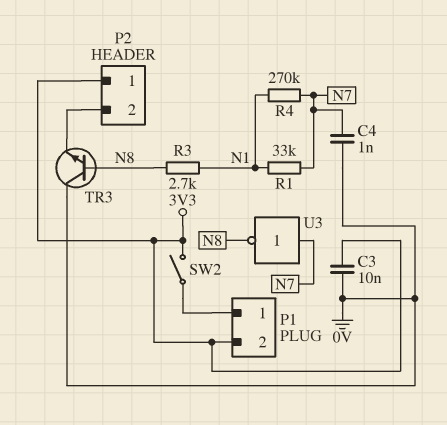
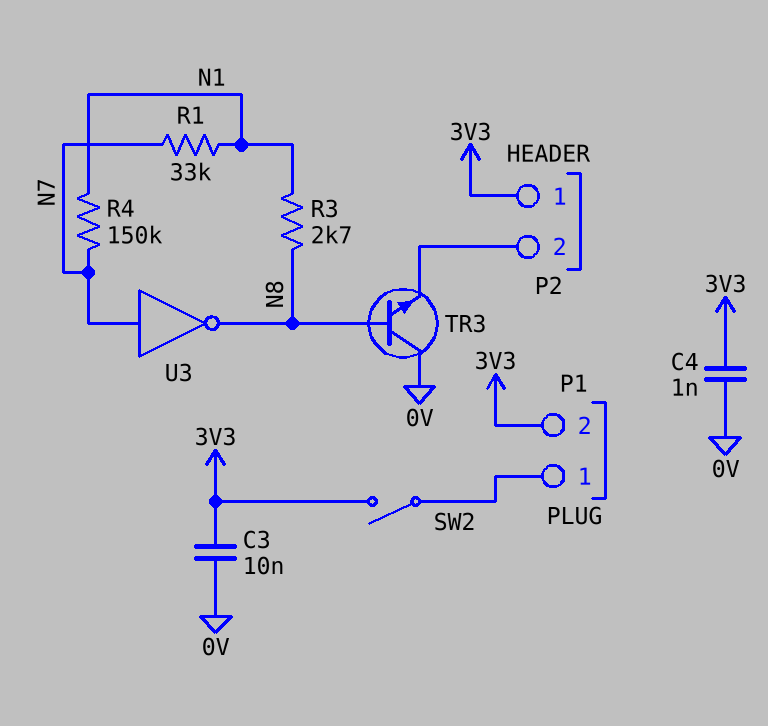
C4: 1nF (0V, N7) -> 1nF (0V, 3V3)
R4: 270k (N1, N7) -> 150k (N1, N7)

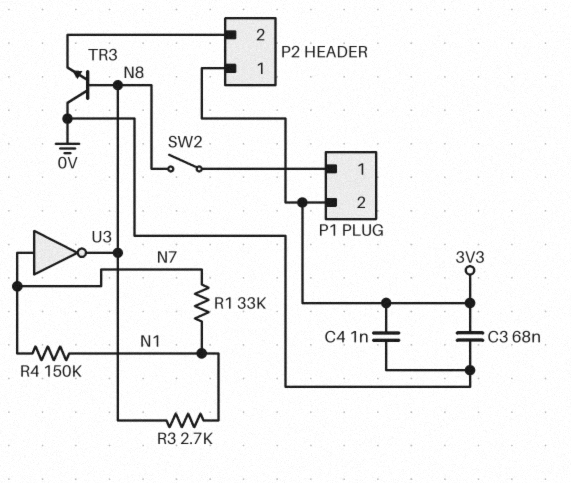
C3: 10nF (0V, 3V3) -> 68nF (0V, 3V3)
SW2: switch (3V3, P1/1) -> switch (N8, P1/1)

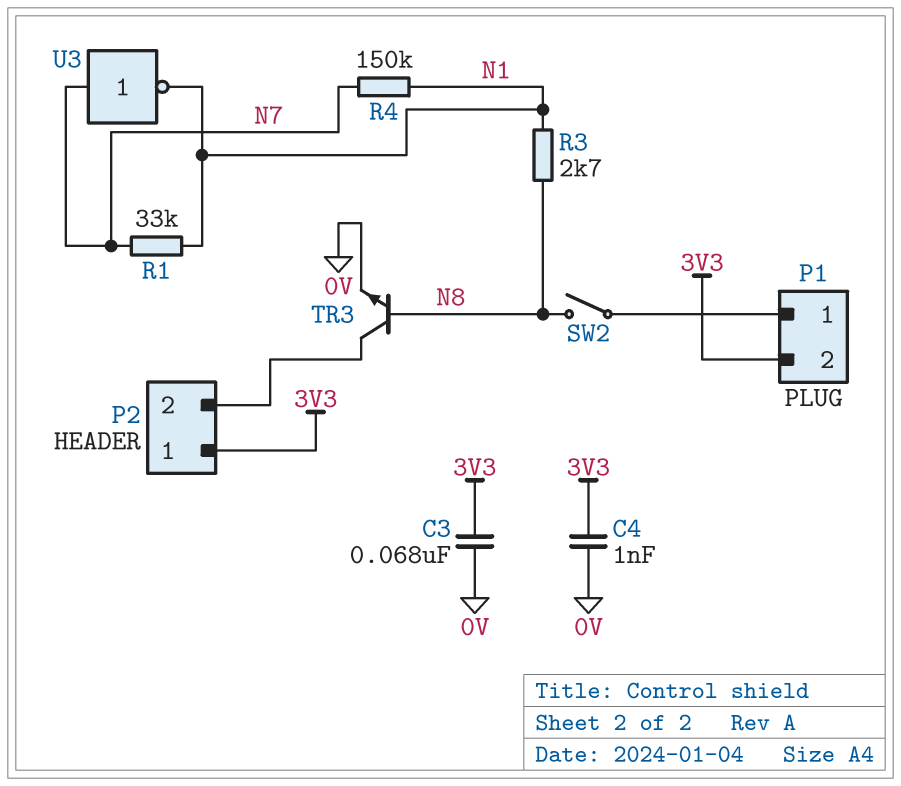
TR3: NPN (B N8, C 0V, E P2/2) -> NPN (B N8, C P2/2, E 0V)
U3: NOT (in N7, out N8) -> NOT (in N7, out N1)

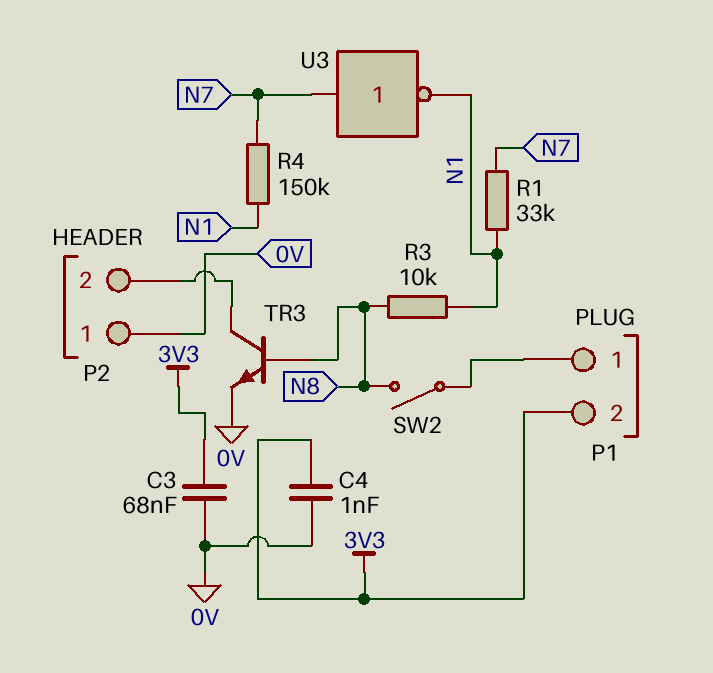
P2 pin 1: 3V3 -> 0V
R3: 2.7k (N1, N8) -> 10k (N1, N8)

